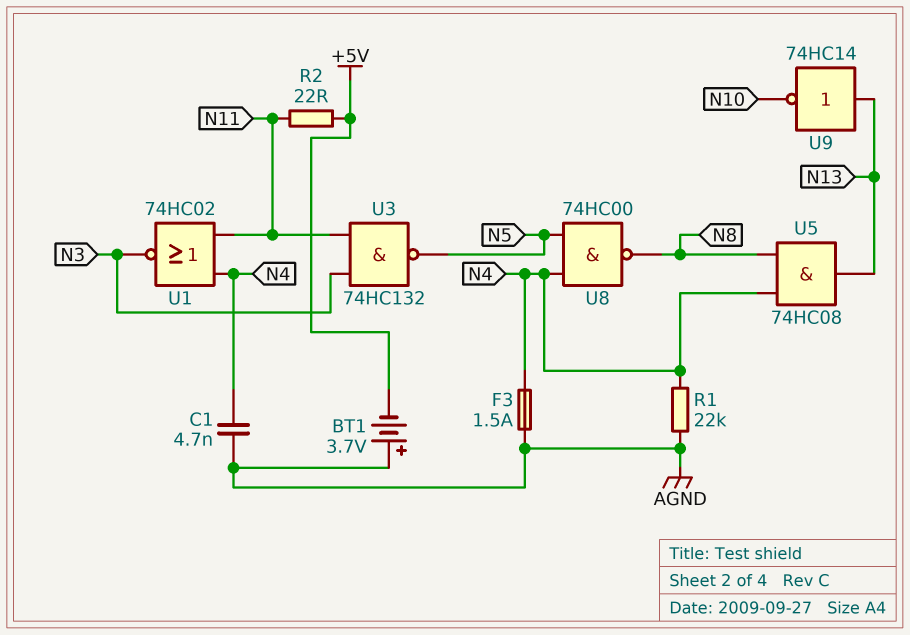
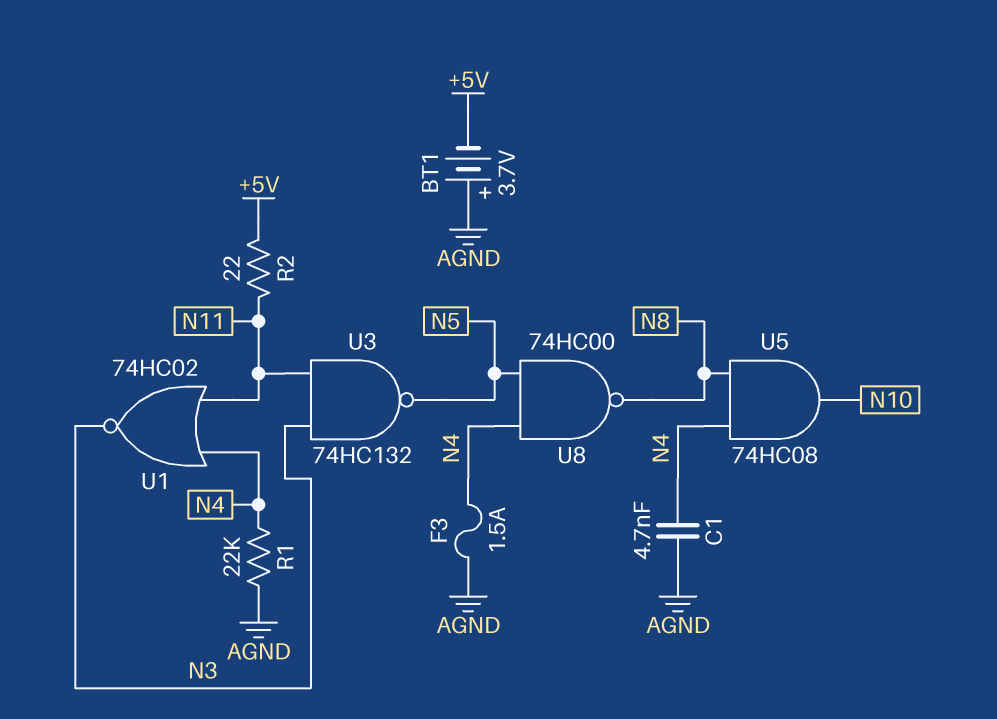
U5: AND 74HC08 (in N4, in N8, out N13) -> AND 74HC08 (in N4, in N8, out N10)
U9: NOT 74HC14 (in N13, out N10) -> none

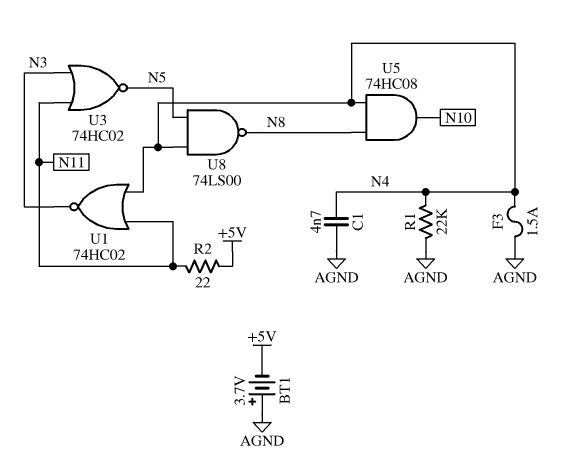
U3: NAND 74HC132 (in N3, in N11, out N5) -> NOR 74HC02 (in N3, in N11, out N5)
U8: NAND 74HC00 (in N4, in N5, out N8) -> NAND 74LS00 (in N4, in N5, out N8)

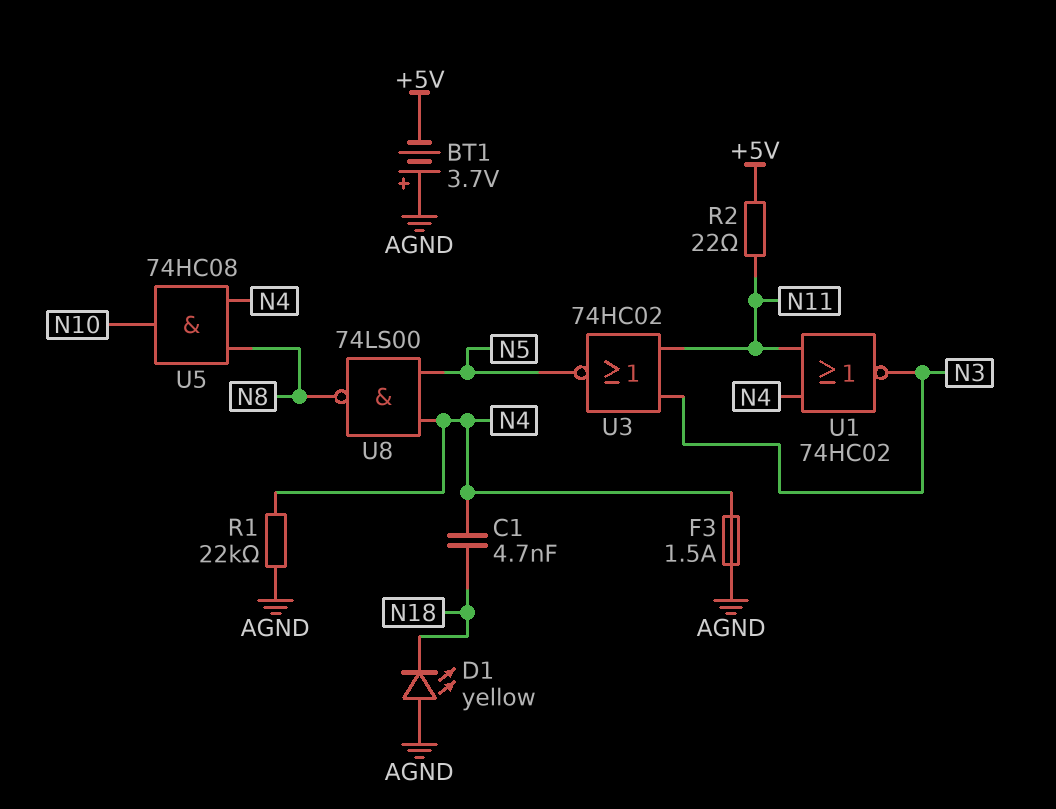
C1: 4.7nF (AGND, N4) -> 4.7nF (N4, N18)
D1: none -> LED yellow (A AGND, K N18)

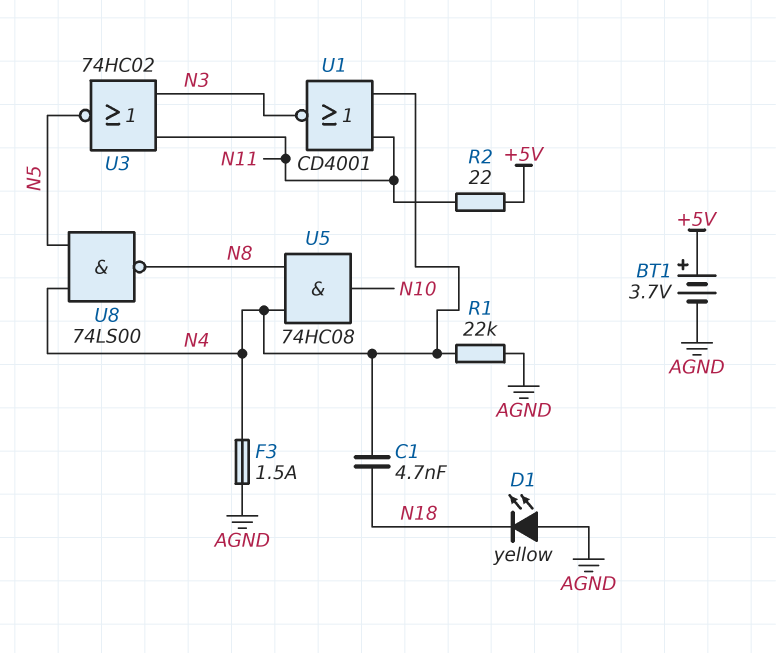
BT1: 3.7V (plus AGND, minus +5V) -> 3.7V (plus +5V, minus AGND)
U1: NOR 74HC02 (in N4, in N11, out N3) -> NOR CD4001 (in N4, in N11, out N3)

